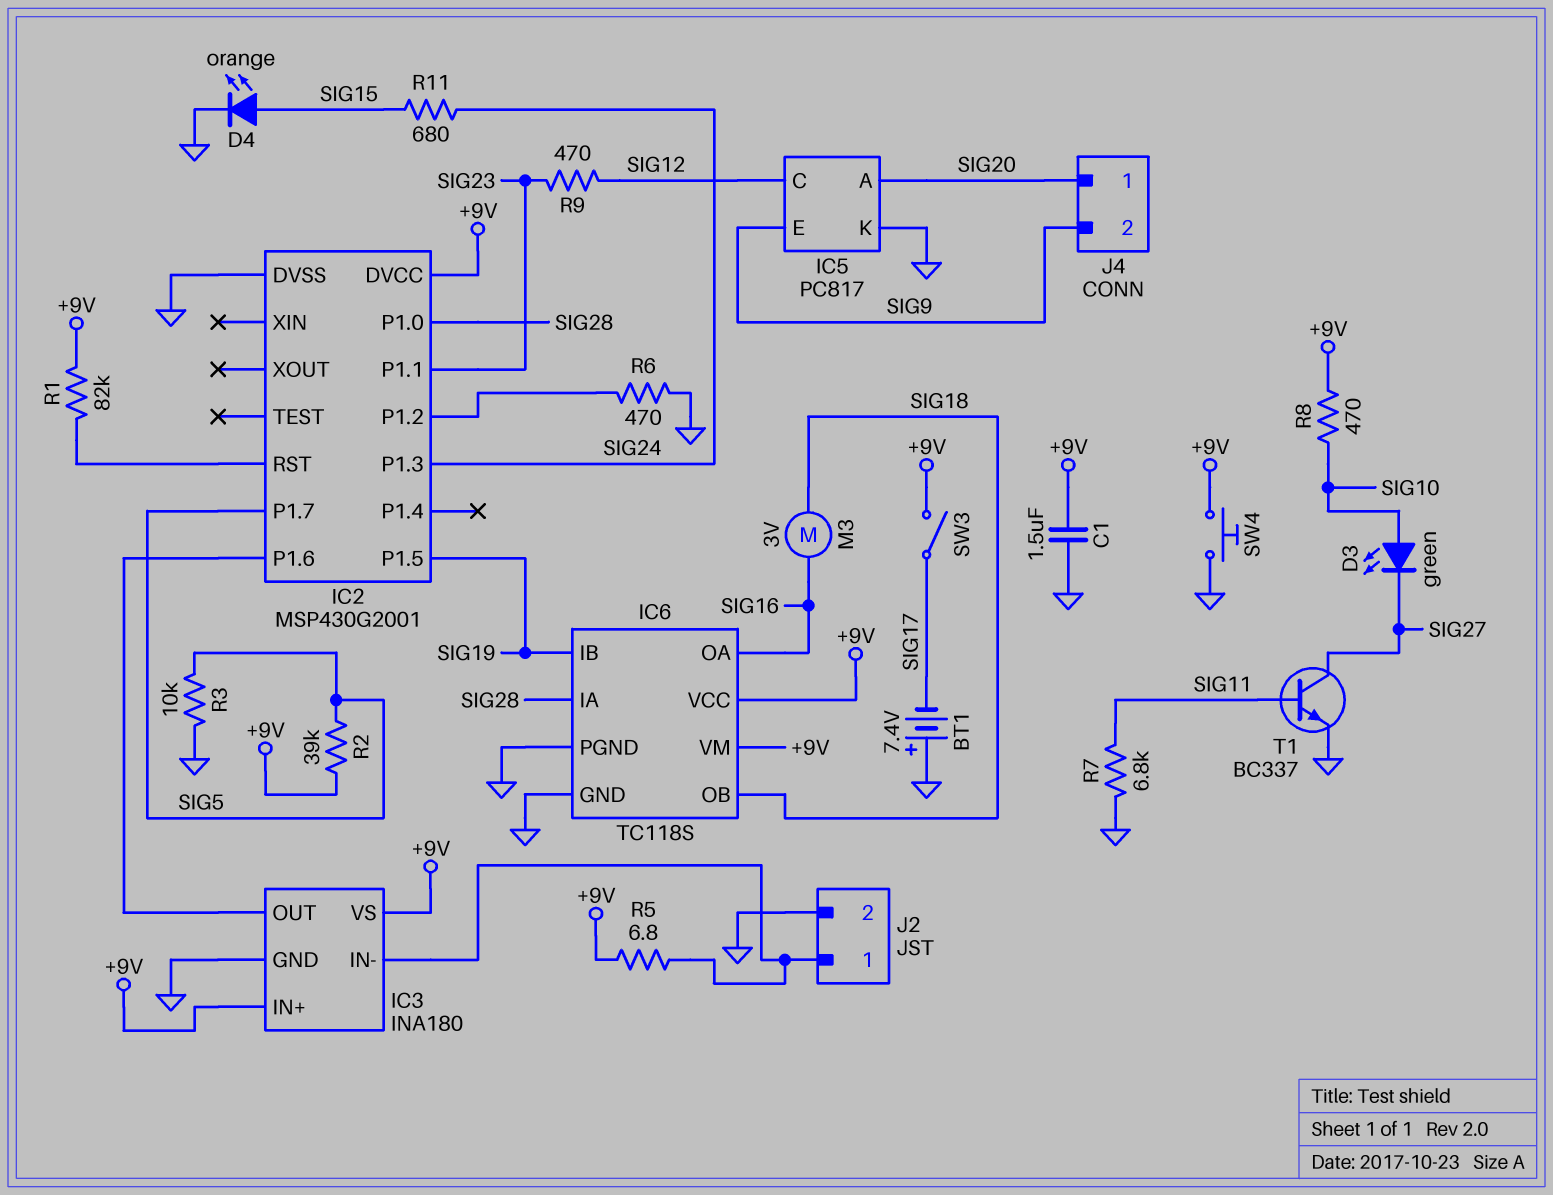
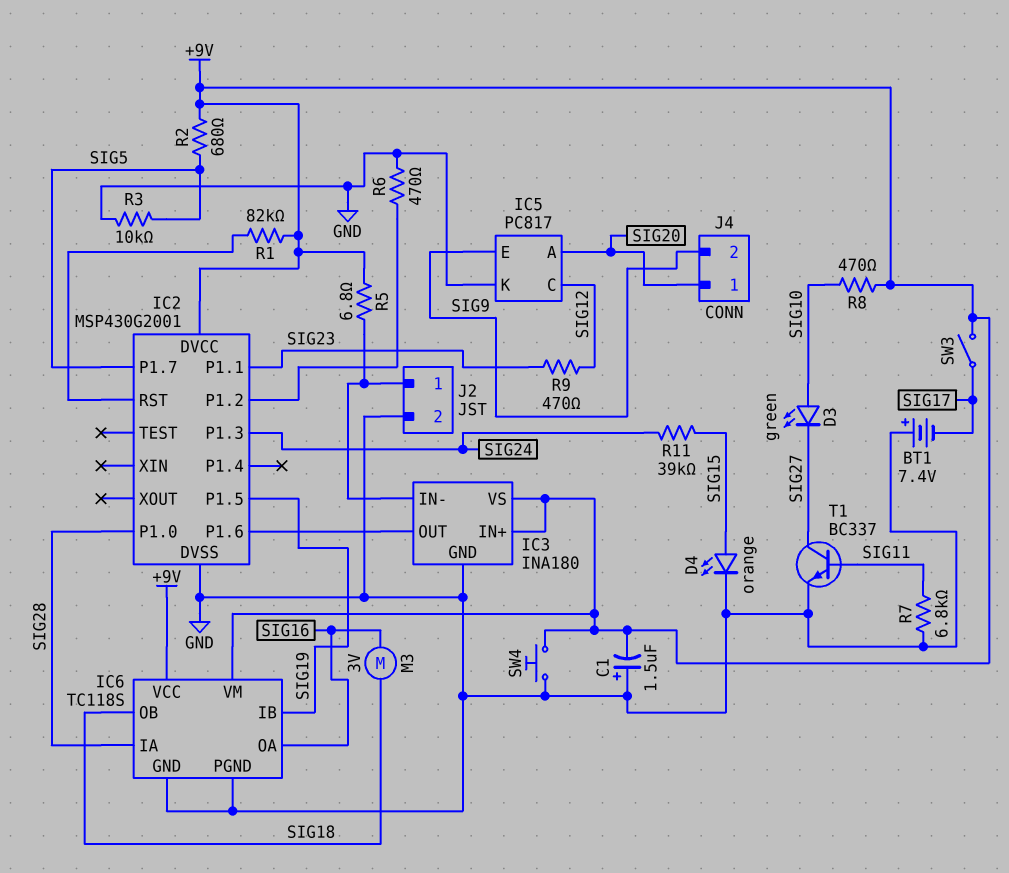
C1: 1.5uF (+9V, GND) -> 1.5uF (plus GND, minus +9V)
R2: 39k (+9V, SIG5) -> 680 (+9V, SIG5)
R11: 680 (SIG15, SIG24) -> 39k (SIG15, SIG24)

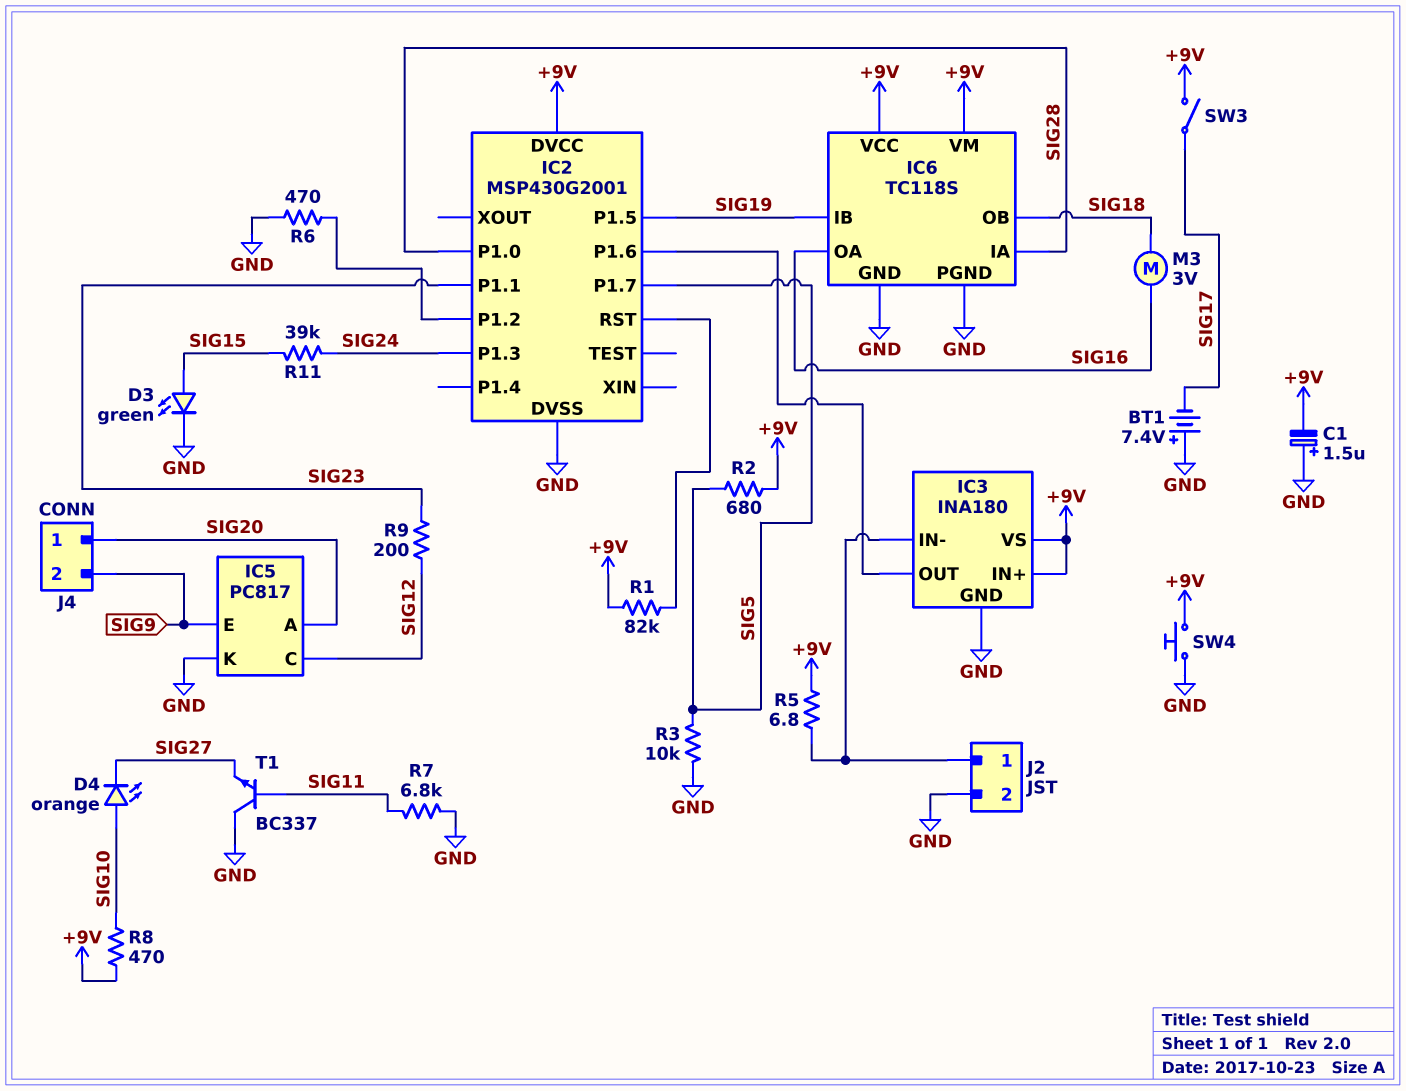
D3: LED green (A SIG10, K SIG27) -> LED green (A SIG15, K GND)
D4: LED orange (A SIG15, K GND) -> LED orange (A SIG10, K SIG27)
R9: 470 (SIG12, SIG23) -> 200 (SIG12, SIG23)
T1: NPN BC337 (B SIG11, C SIG27, E GND) -> NPN BC337 (B SIG11, C GND, E SIG27)

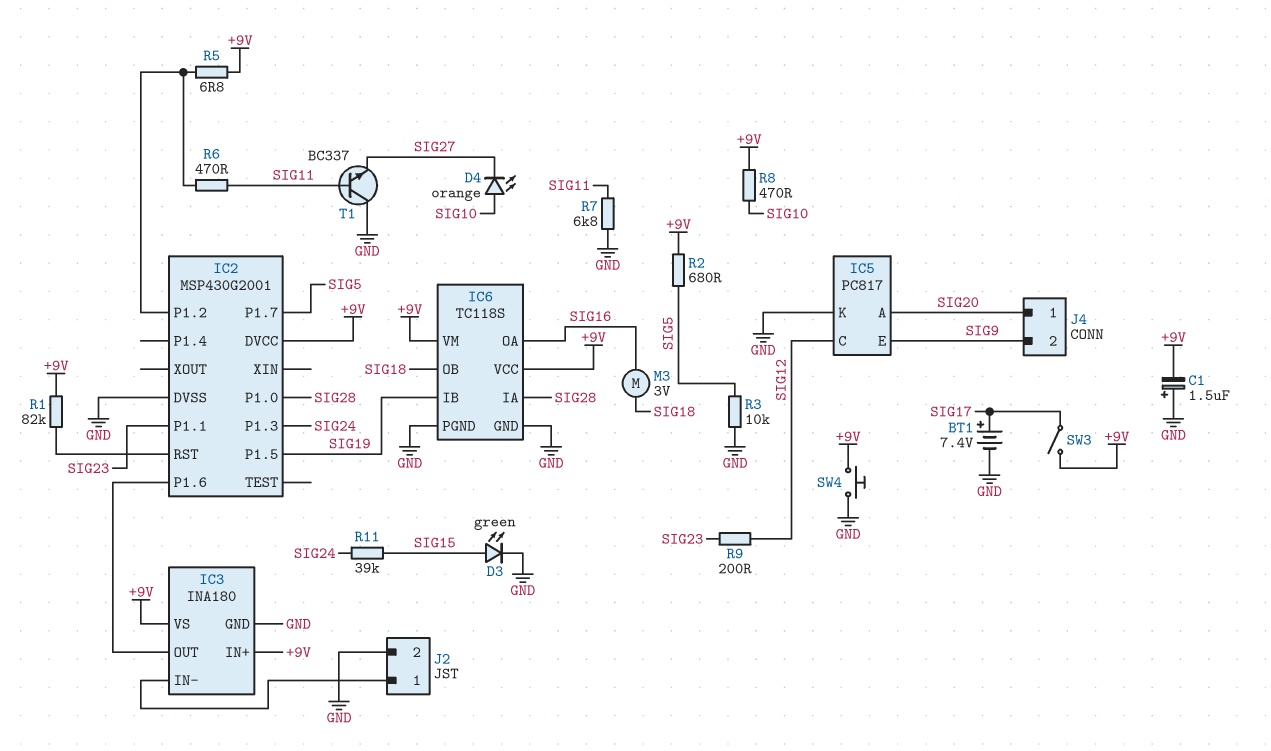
BT1: 7.4V (plus GND, minus SIG17) -> 7.4V (plus SIG17, minus GND)
R5: 6.8 (+9V, IC3/IN-) -> 6.8 (+9V, IC2/P1.2)
R6: 470 (GND, IC2/P1.2) -> 470 (IC2/P1.2, SIG11)

